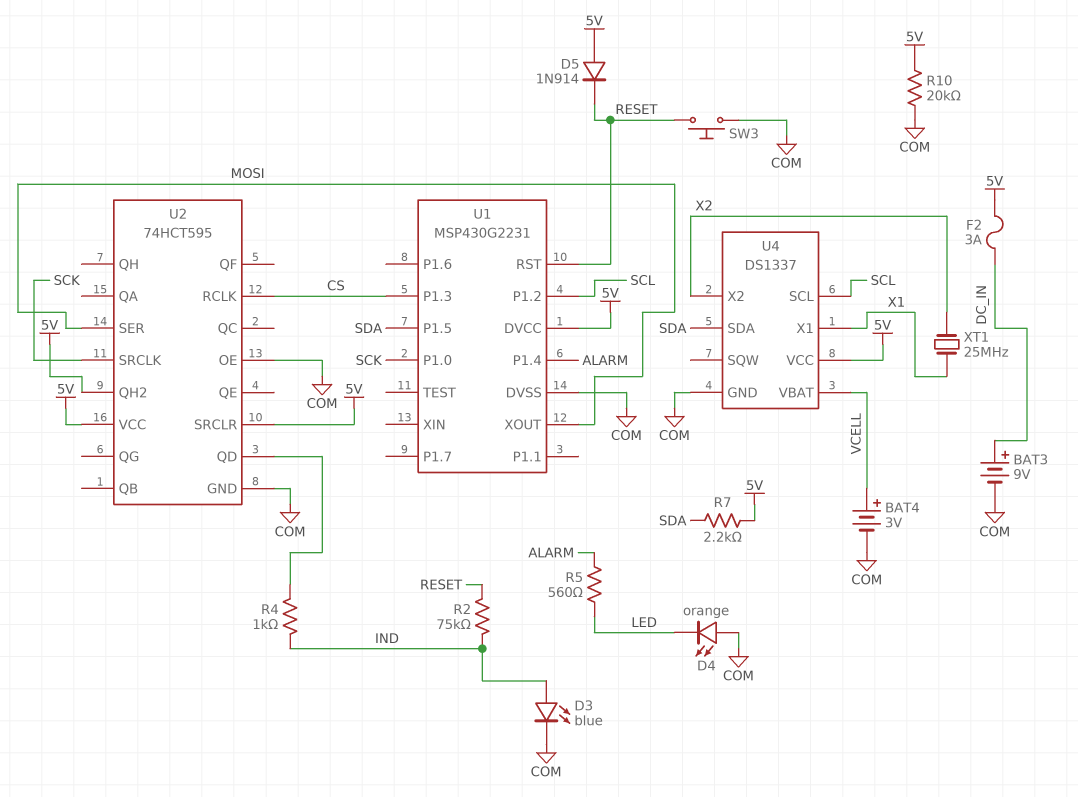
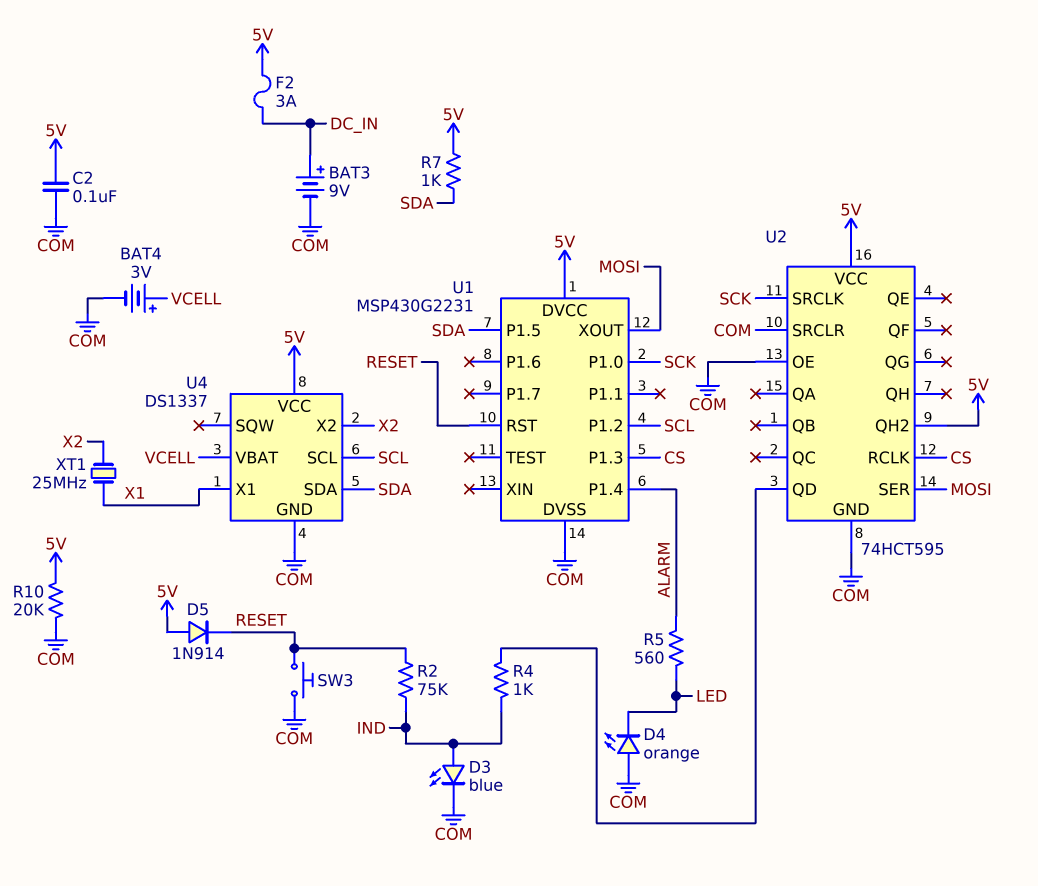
C2: none -> 100nF (5V, COM)
R7: 2.2k (5V, SDA) -> 1k (5V, SDA)
U2 pin SRCLR: 5V -> COM

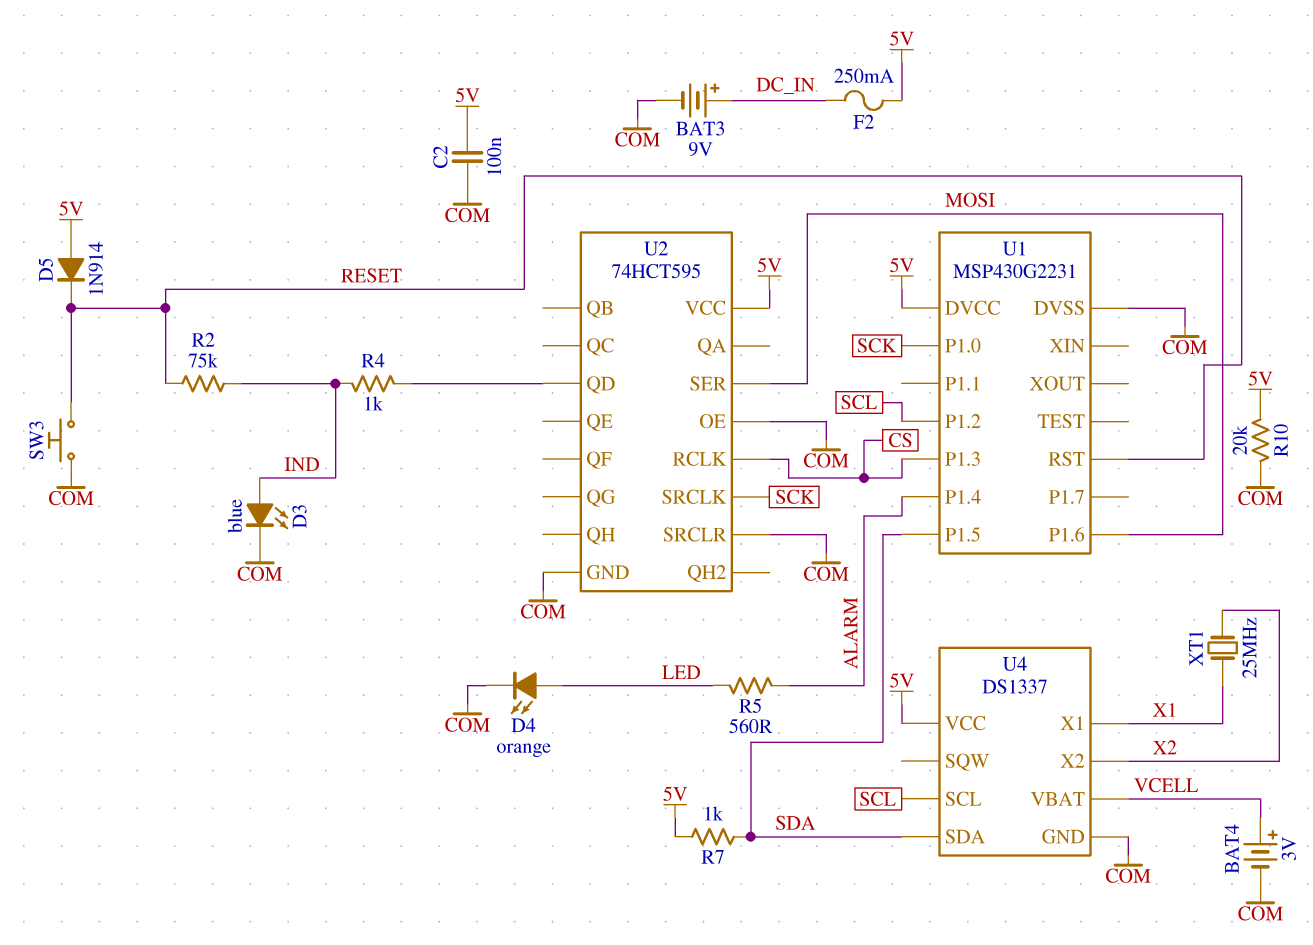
D4: LED orange (A COM, K LED) -> LED orange (A LED, K COM)
F2: 3A (5V, DC_IN) -> 250mA (5V, DC_IN)
U1 pin P1.6: none -> MOSI
U1 pin XOUT: MOSI -> none
U2 pin QH2: 5V -> none

